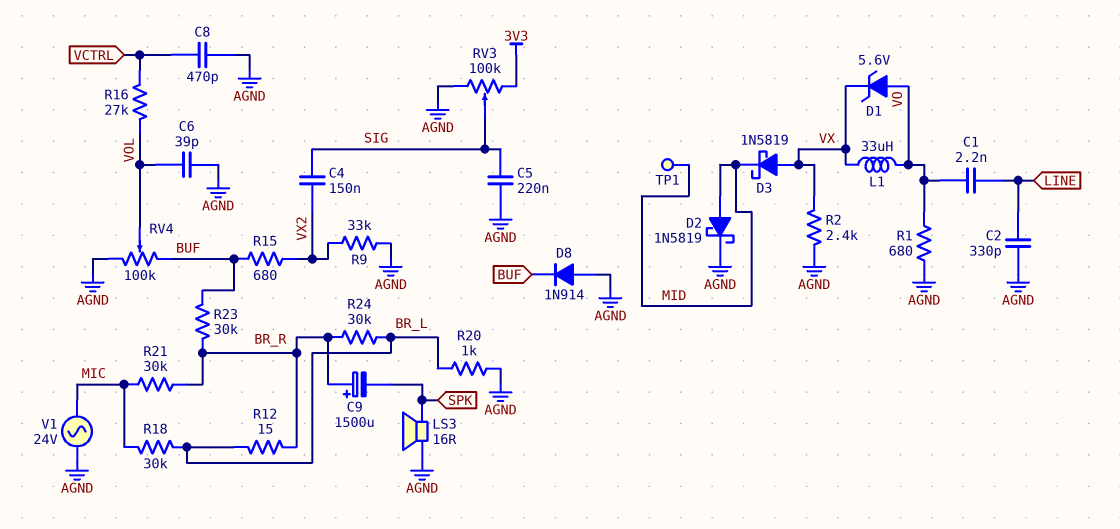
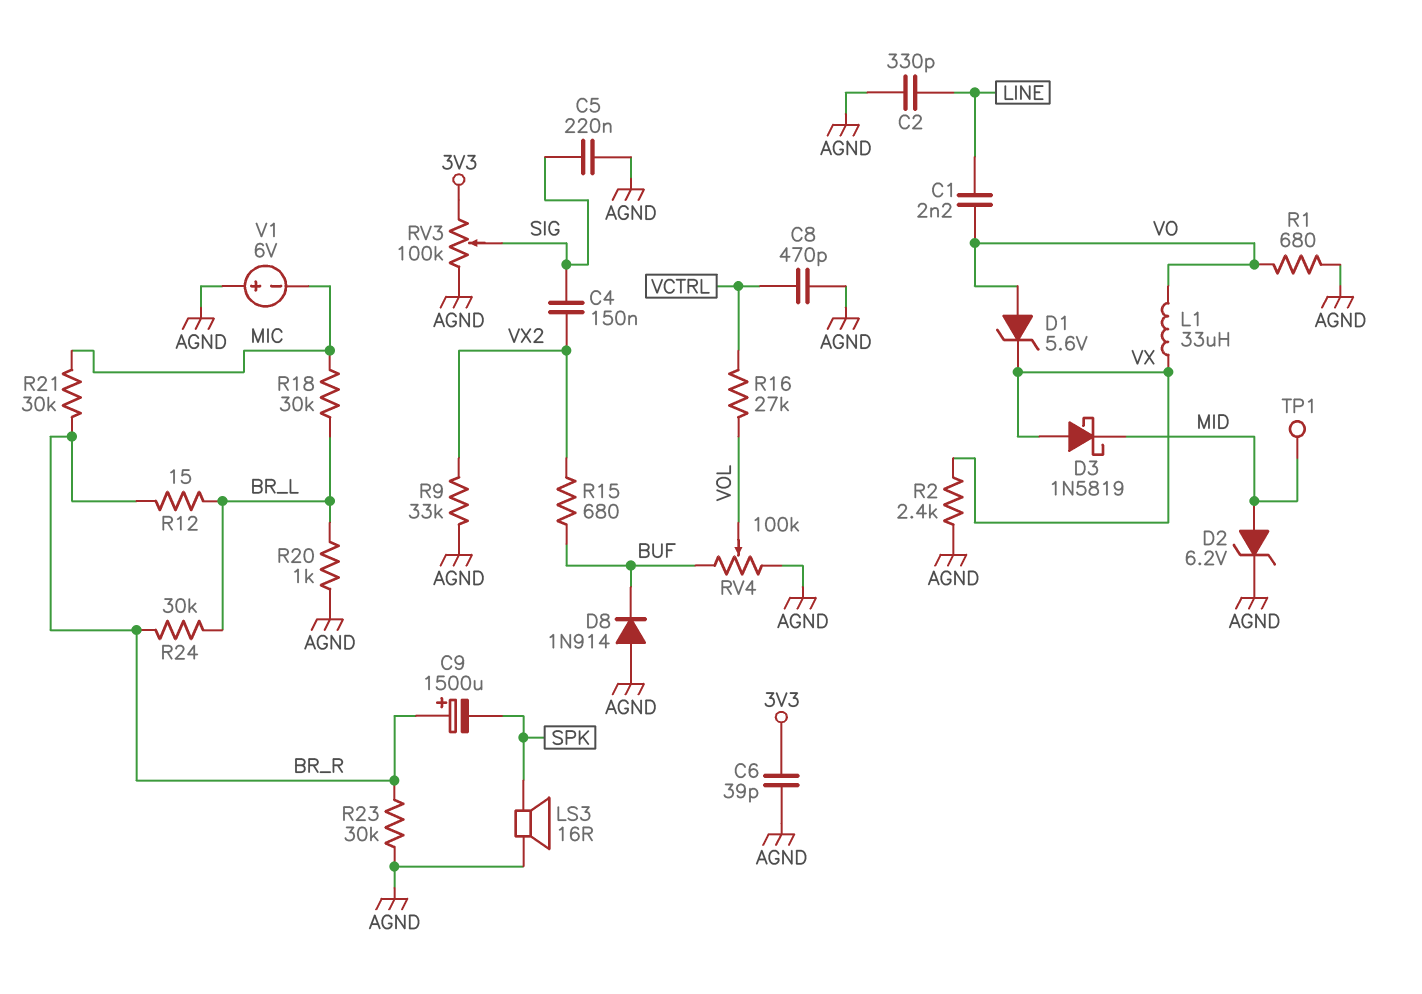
C6: 39pF (AGND, VOL) -> 39pF (3V3, AGND)
D2: schottky 1N5819 (A MID, K AGND) -> zener 6.2V (A MID, K AGND)
R23: 30k (BR_R, BUF) -> 30k (AGND, BR_R)
V1: AC 24V (AGND, MIC) -> 6V (plus AGND, minus MIC)

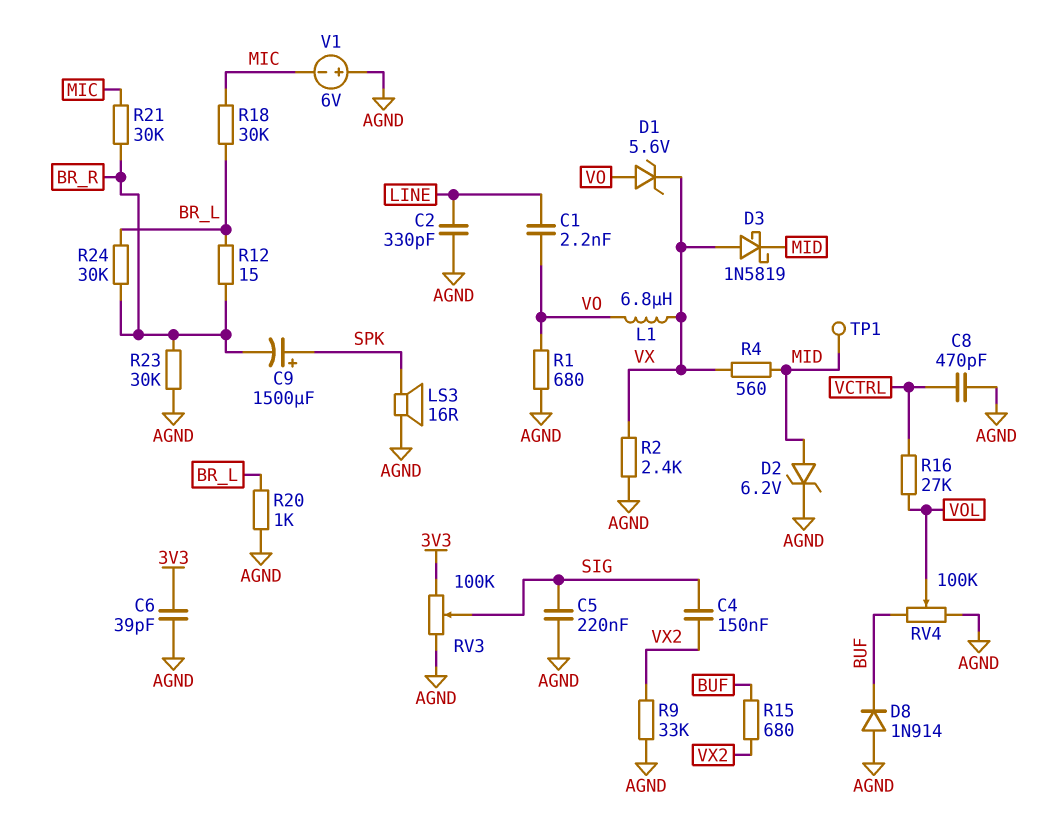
C9: 1500uF (plus BR_R, minus SPK) -> 1500uF (plus SPK, minus BR_R)
L1: 33uH (VO, VX) -> 6.8uH (VO, VX)
R4: none -> 560 (MID, VX)

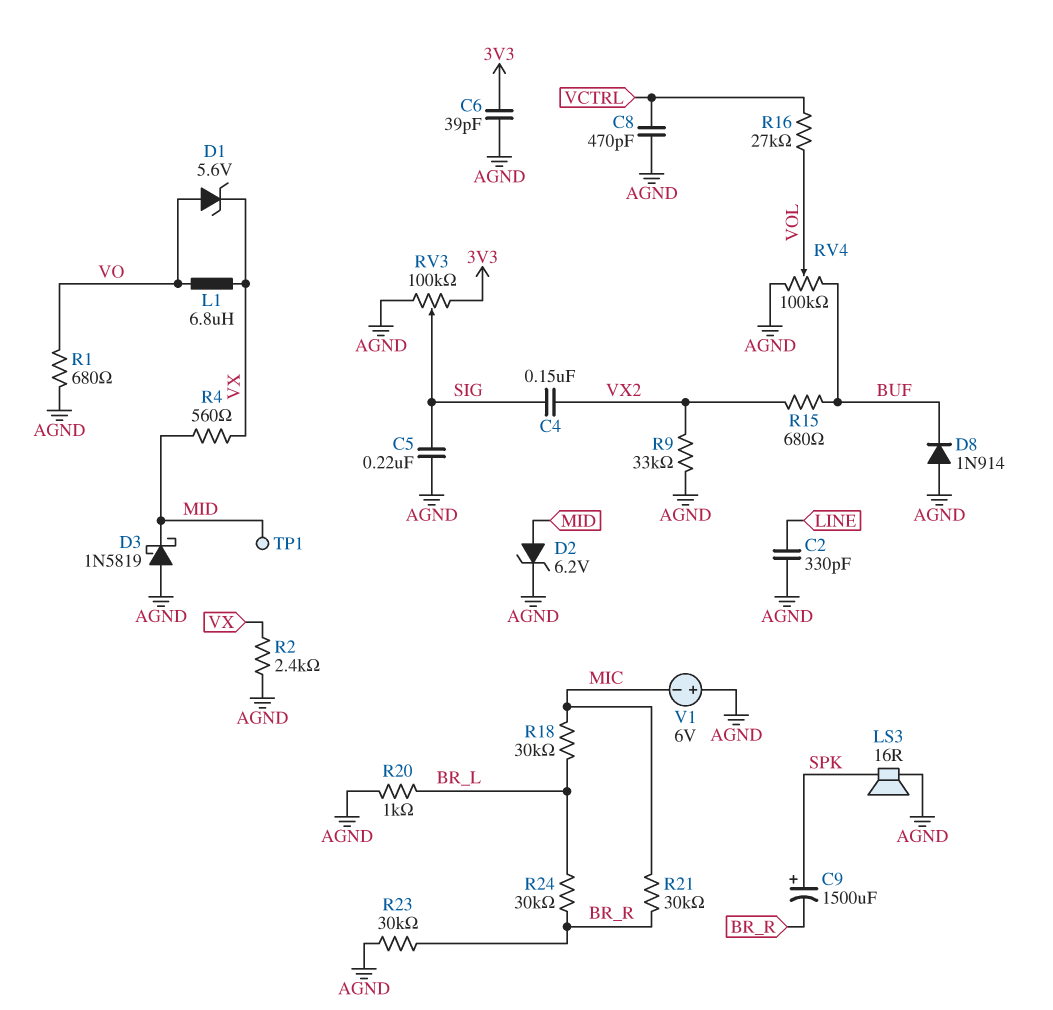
C1: 2.2nF (LINE, VO) -> none
D3: schottky 1N5819 (A VX, K MID) -> schottky 1N5819 (A AGND, K MID)
R12: 15 (BR_L, BR_R) -> none

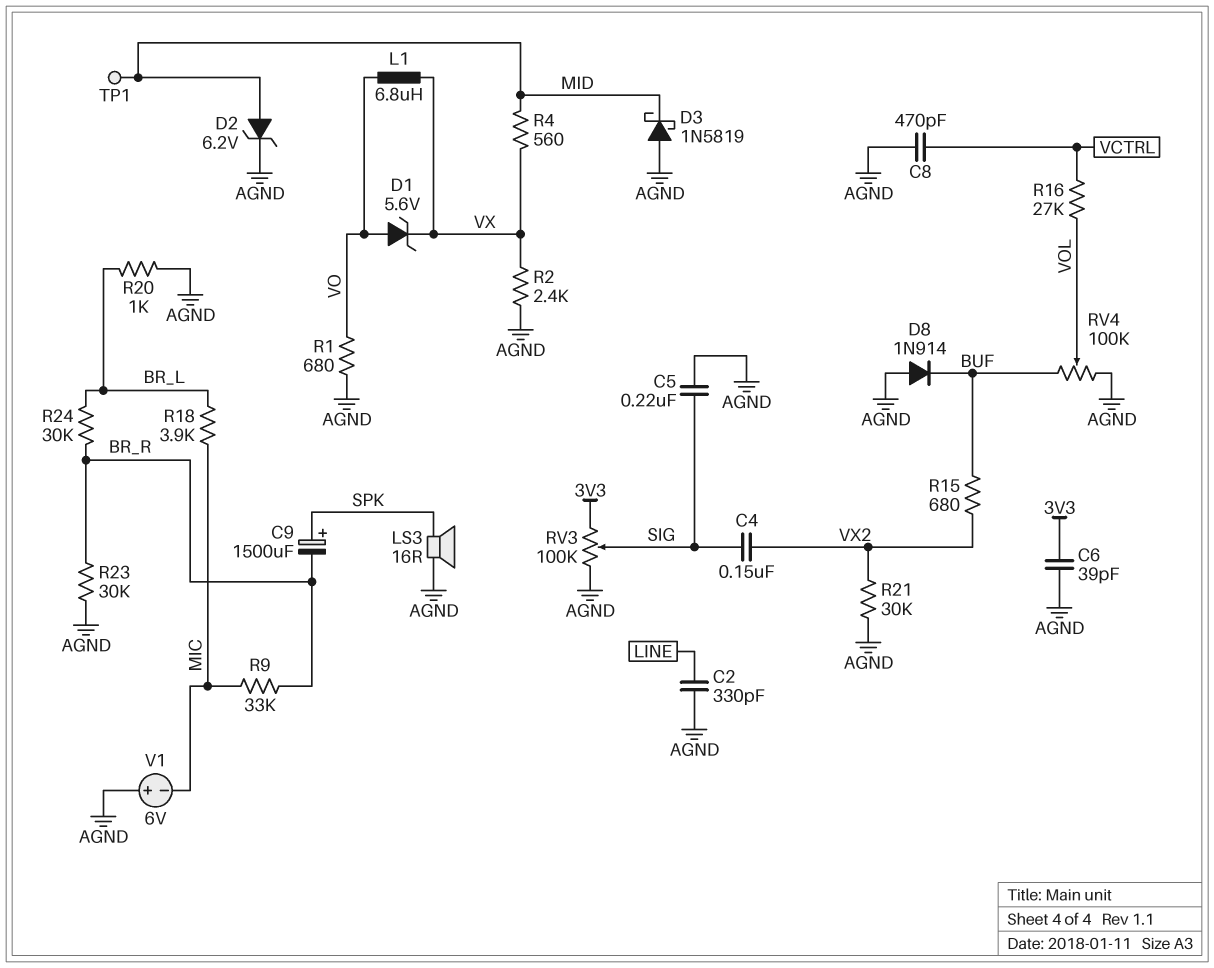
R9: 33k (AGND, VX2) -> 33k (BR_R, MIC)
R18: 30k (BR_L, MIC) -> 3.9k (BR_L, MIC)
R21: 30k (BR_R, MIC) -> 30k (AGND, VX2)

